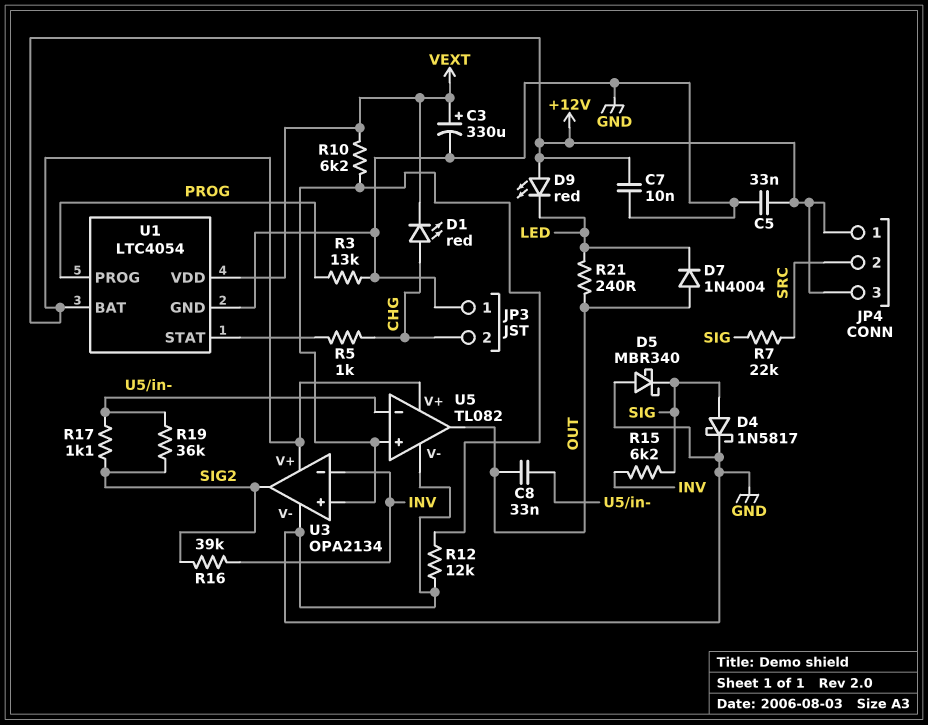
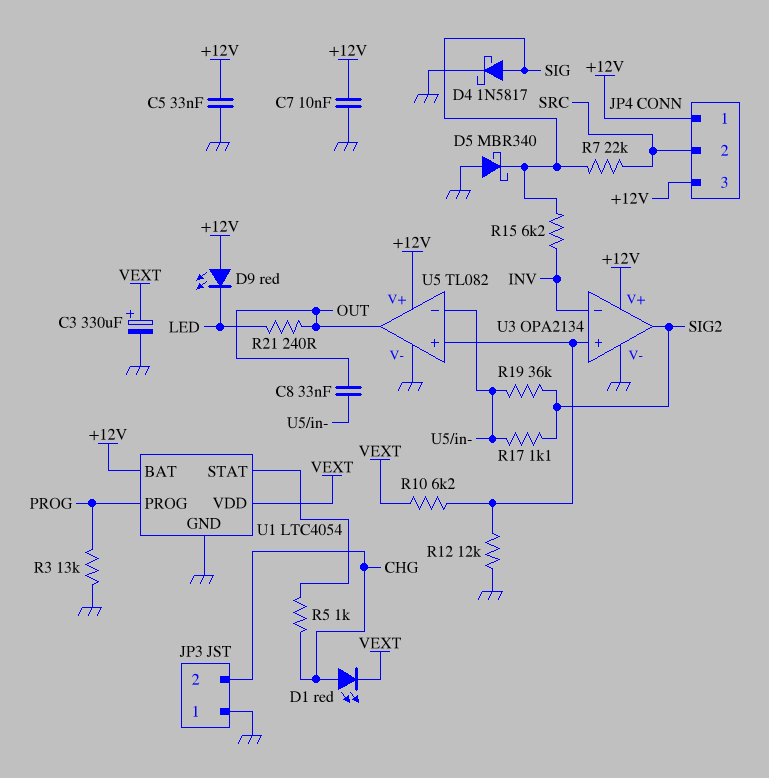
D7: diode 1N4004 (A OUT, K LED) -> none
R16: 39k (INV, SIG2) -> none

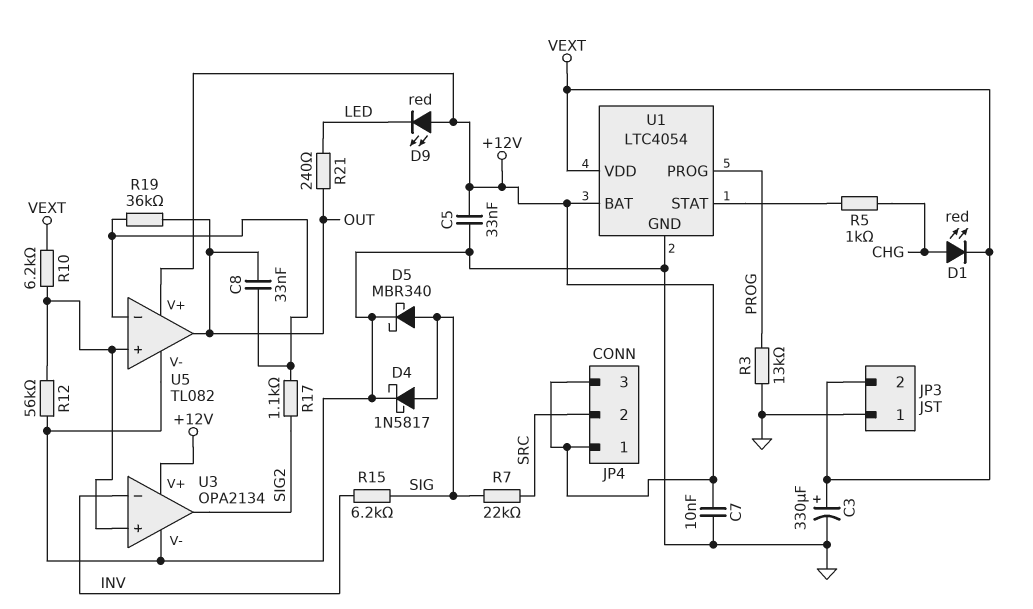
D5: schottky MBR340 (A GND, K SIG) -> schottky MBR340 (A SIG, K GND)
JP3 pin 2: CHG -> VEXT
R12: 12k (GND, U3/in+) -> 56k (GND, U3/in+)
R19: 36k (SIG2, U5/in-) -> 36k (OUT, U5/in-)

